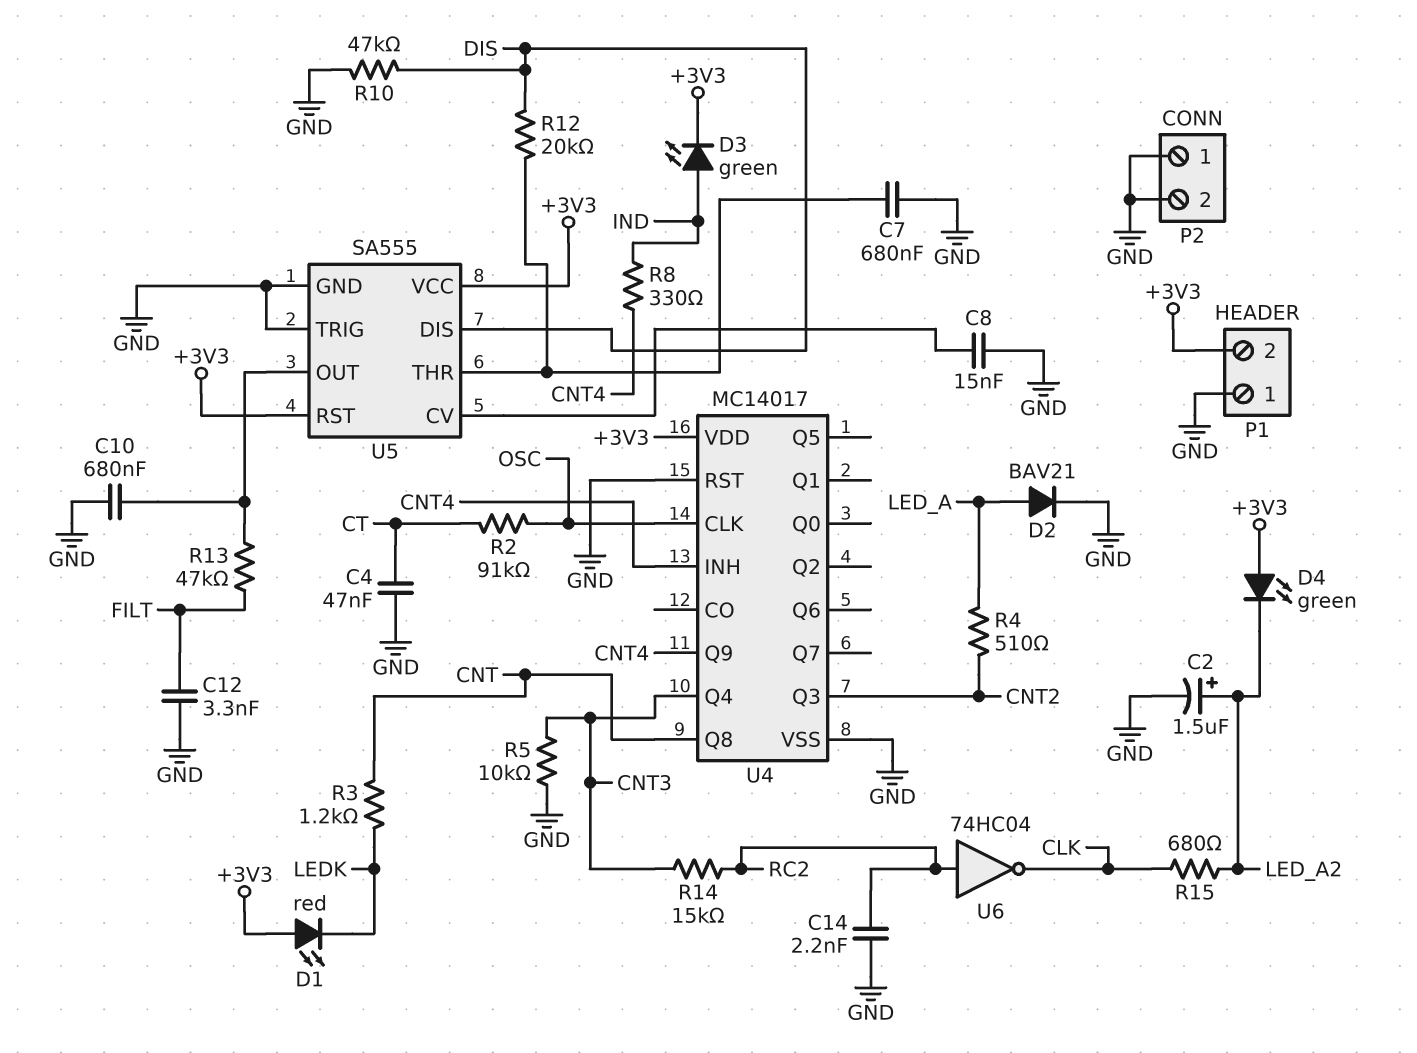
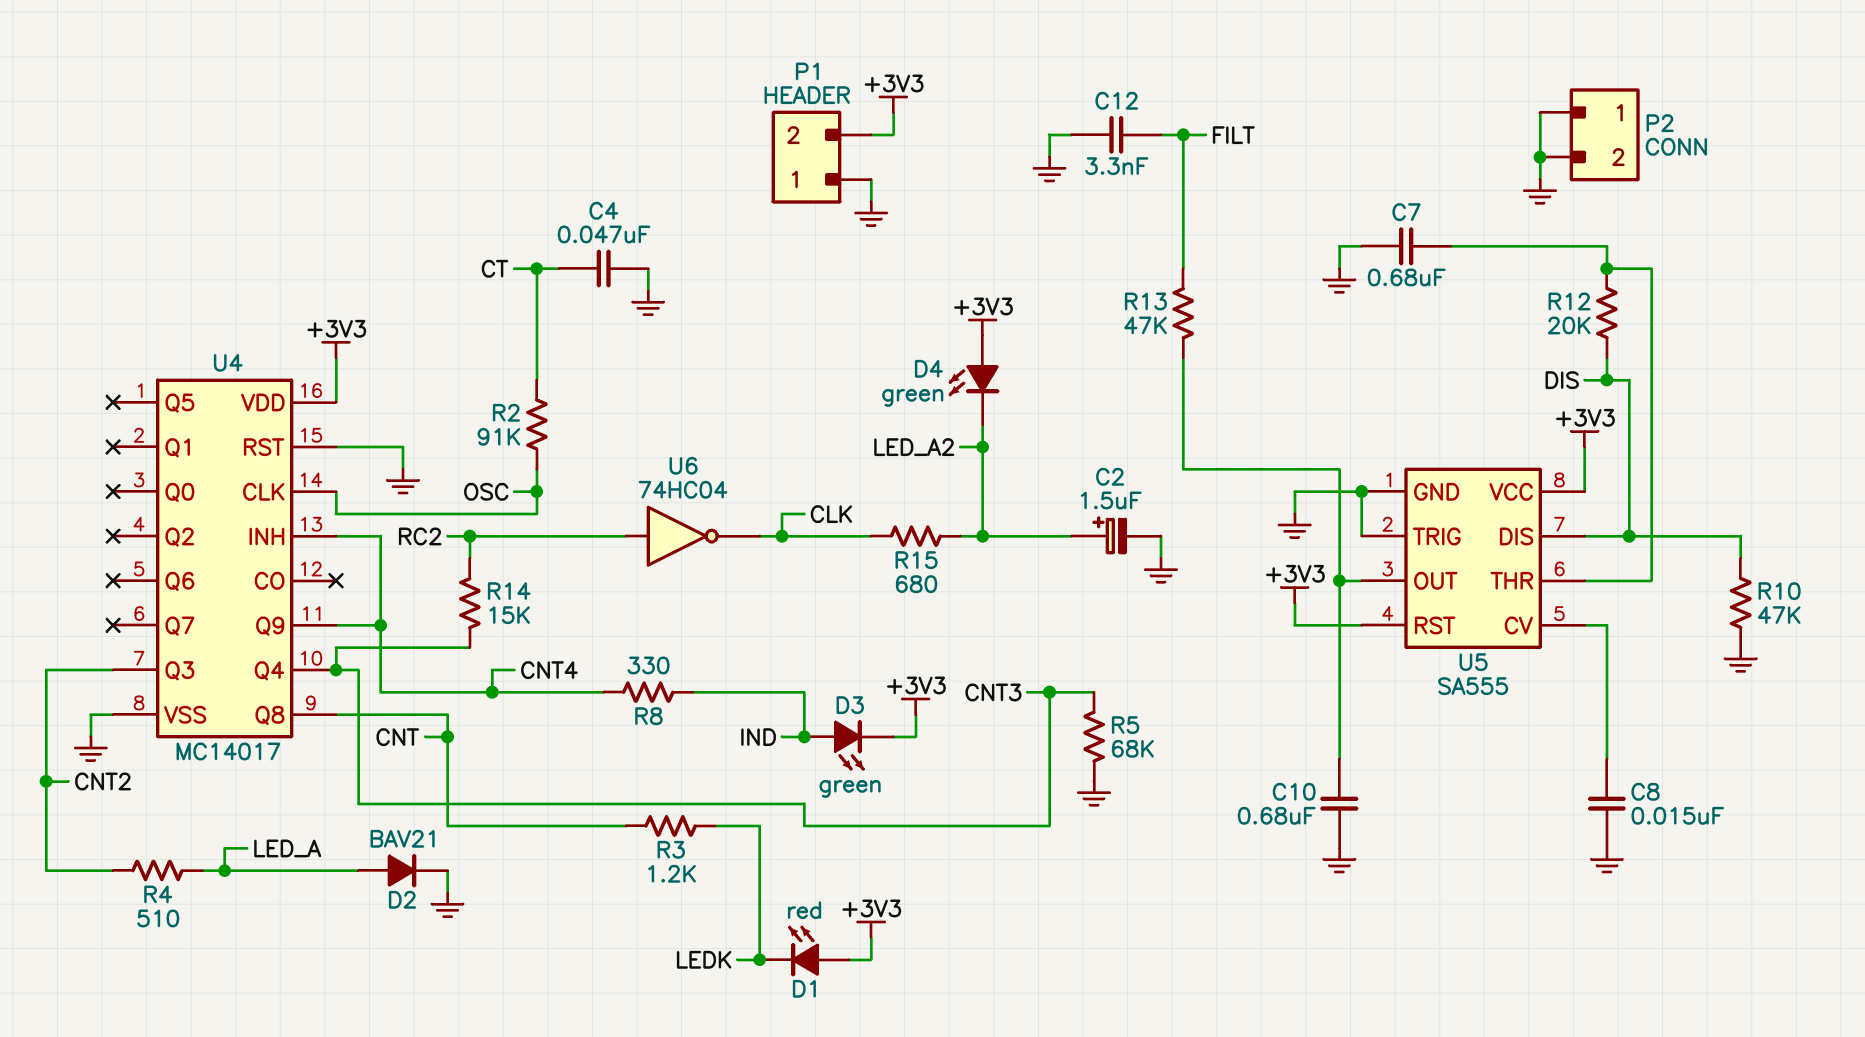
C14: 2.2nF (GND, RC2) -> none
R5: 10k (CNT3, GND) -> 68k (CNT3, GND)

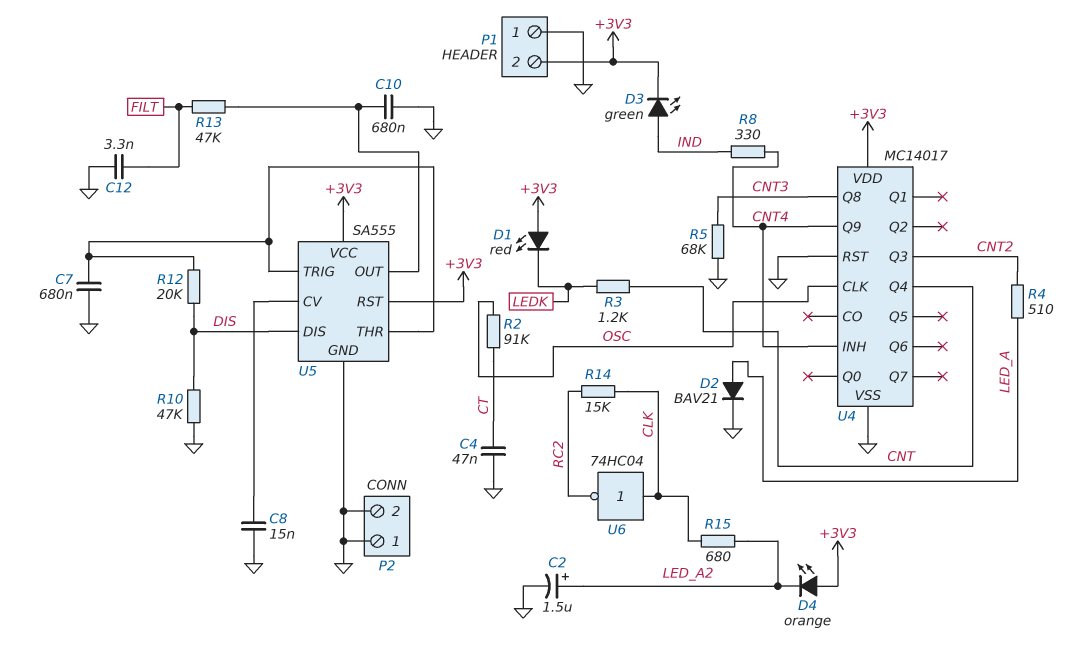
D4: LED green (A +3V3, K LED_A2) -> LED orange (A +3V3, K LED_A2)
R14: 15k (CNT3, RC2) -> 15k (CLK, RC2)
U4 pin Q4: CNT3 -> CNT
U4 pin Q8: CNT -> CNT3
U5 pin TRIG: GND -> U5/THR
U6: NOT 74HC04 (in RC2, out CLK) -> NOT 74HC04 (in CLK, out RC2)

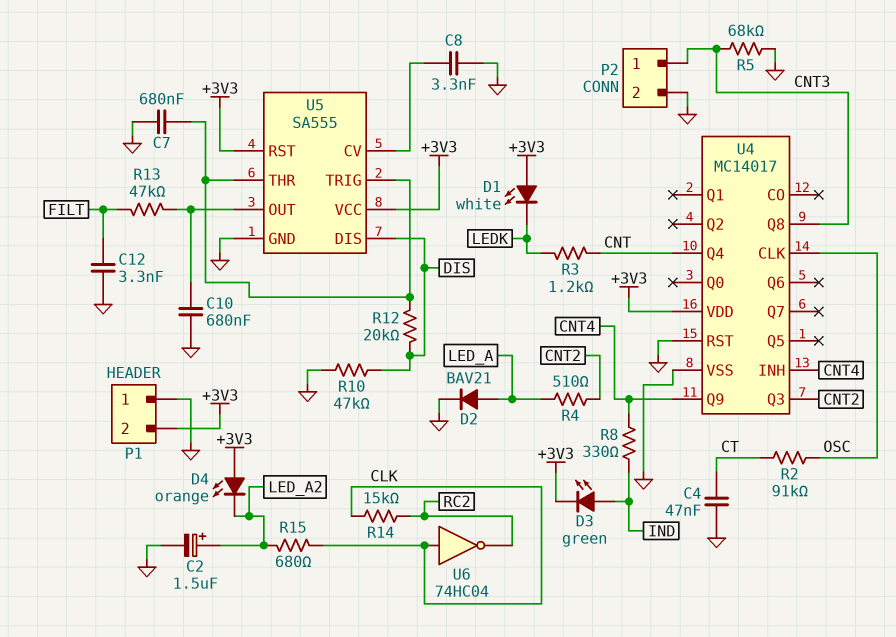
C8: 15nF (GND, U5/CV) -> 3.3nF (GND, U5/CV)
D1: LED red (A +3V3, K LEDK) -> LED white (A +3V3, K LEDK)
P2 pin 1: GND -> CNT3

